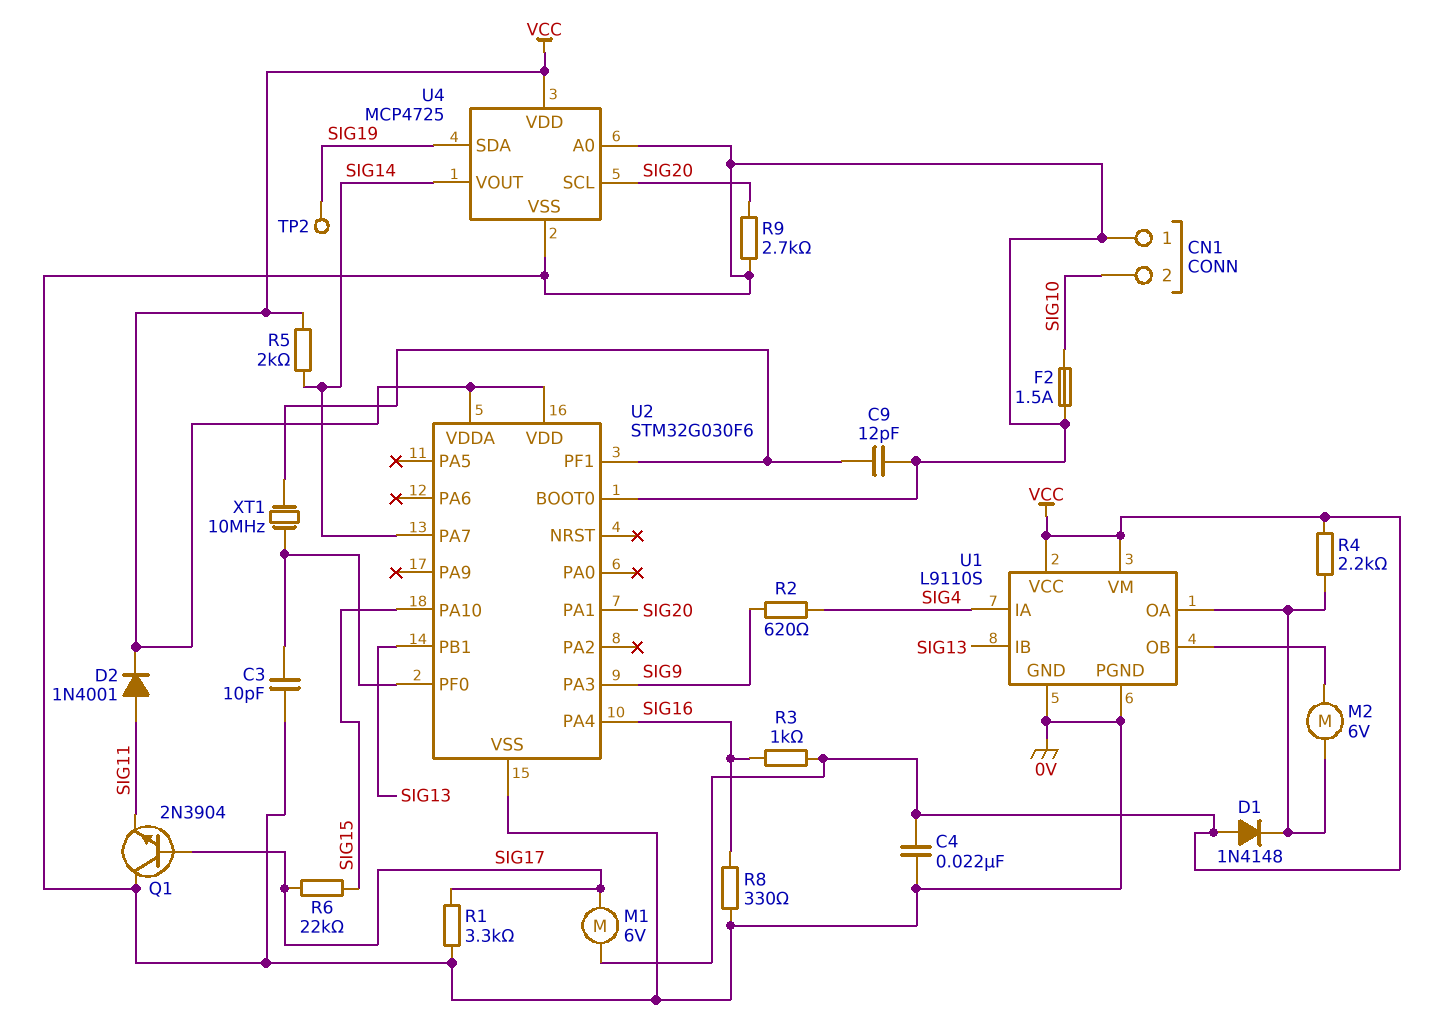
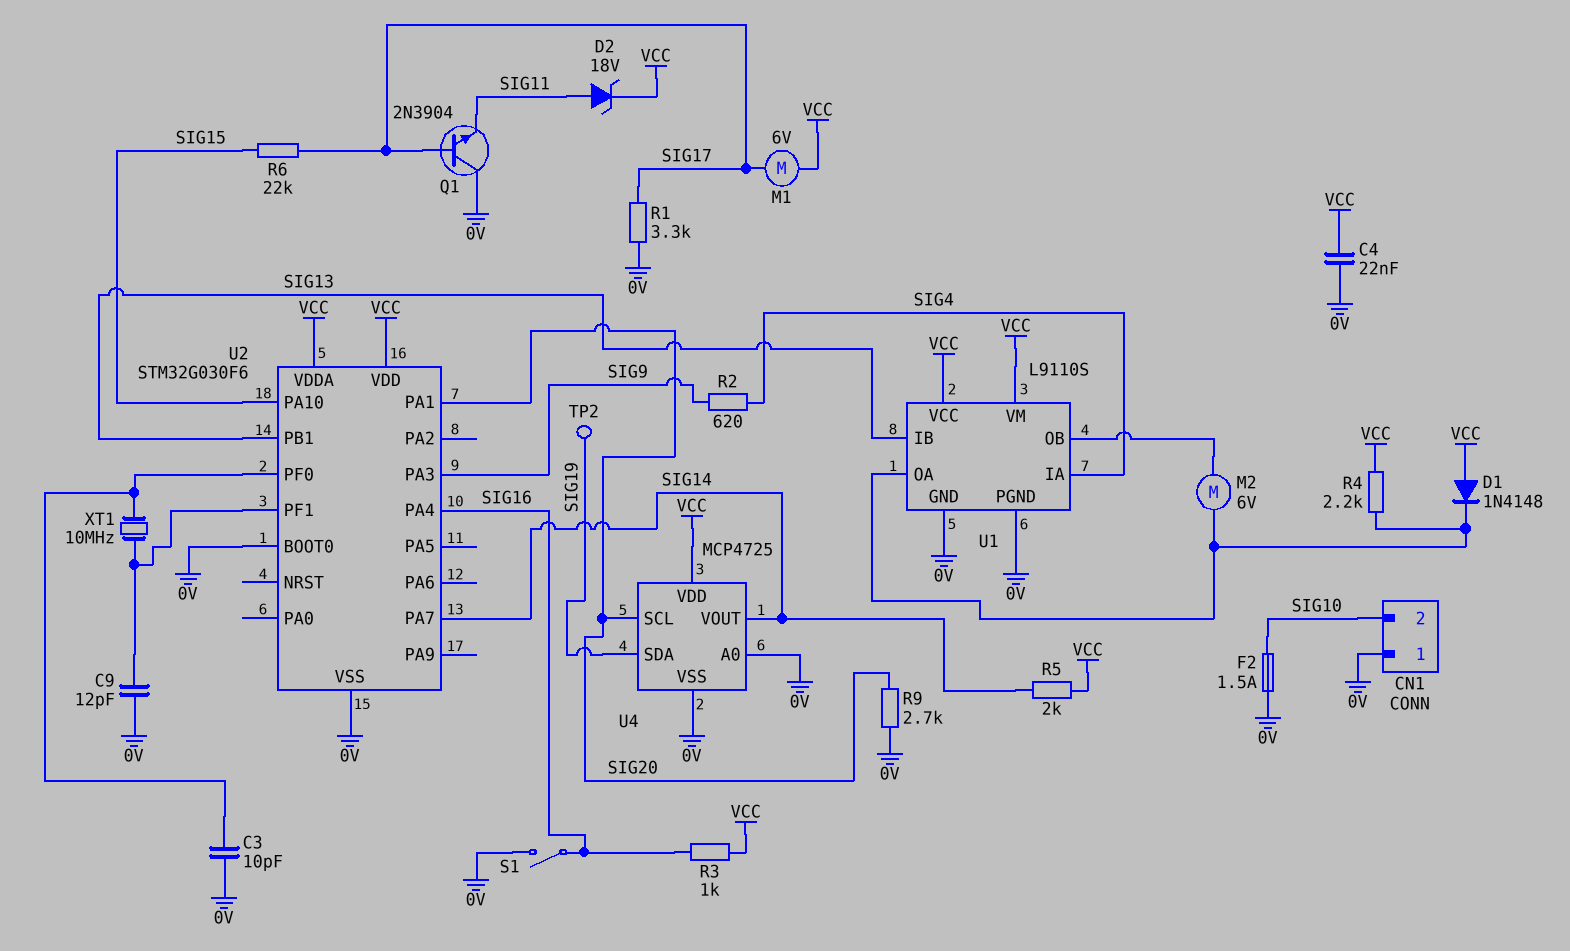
D2: diode 1N4001 (A SIG11, K VCC) -> zener 18V (A SIG11, K VCC)
R8: 330 (0V, SIG16) -> none
S1: none -> switch (0V, SIG16)

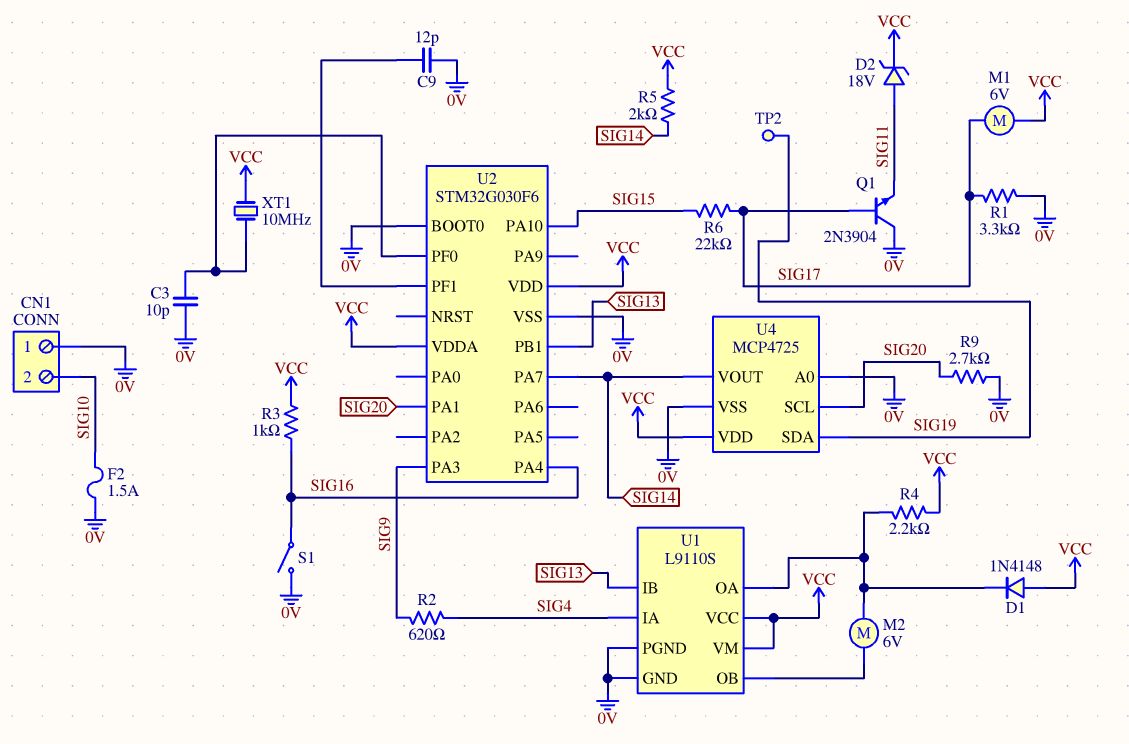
C4: 22nF (0V, VCC) -> none
XT1: 10MHz (U2/PF0, U2/PF1) -> 10MHz (U2/PF0, VCC)

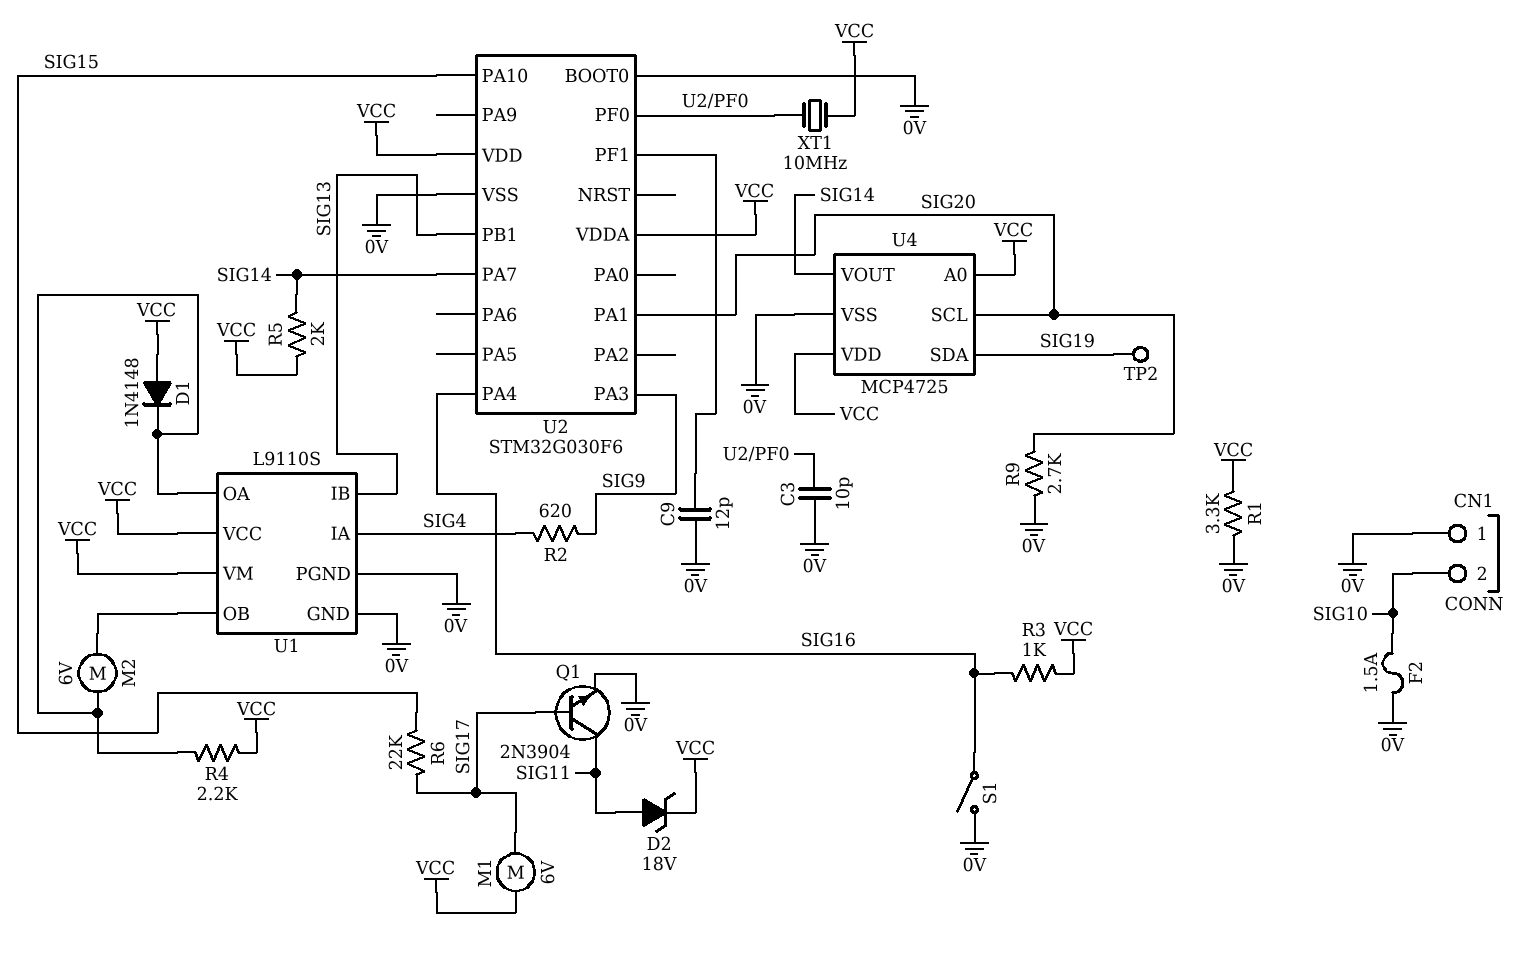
Q1: NPN 2N3904 (B SIG17, C 0V, E SIG11) -> NPN 2N3904 (B SIG17, C SIG11, E 0V)
R1: 3.3k (0V, SIG17) -> 3.3k (0V, VCC)
U4 pin A0: 0V -> VCC

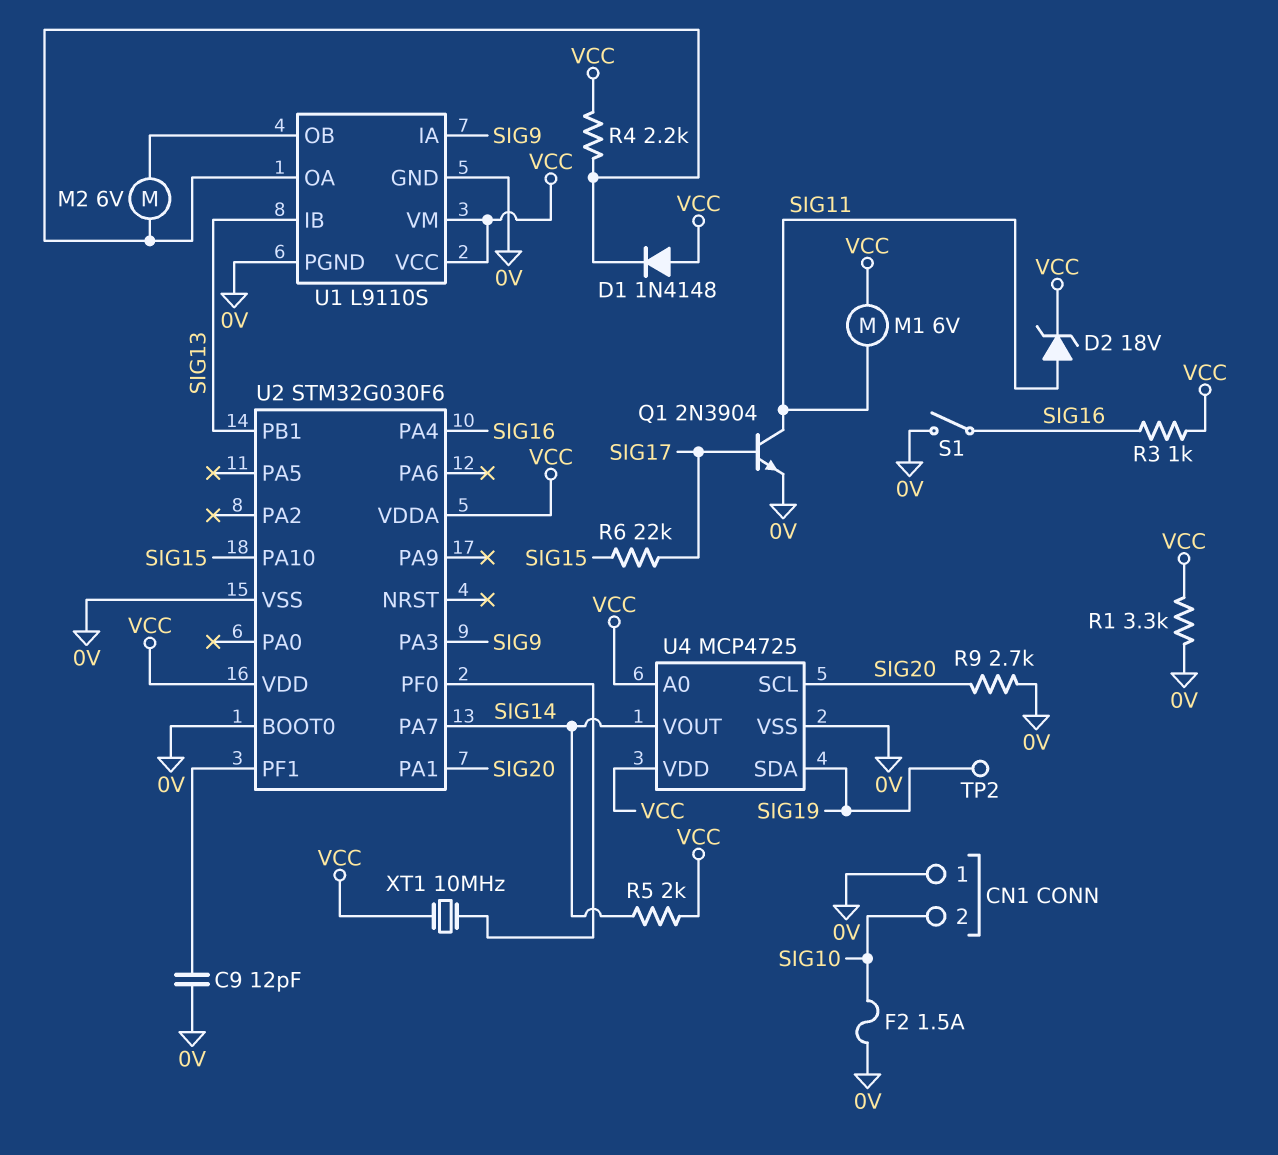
C3: 10pF (0V, U2/PF0) -> none
M1: motor 6V (SIG17, VCC) -> motor 6V (SIG11, VCC)
R2: 620 (SIG4, SIG9) -> none
U1 pin IA: SIG4 -> SIG9

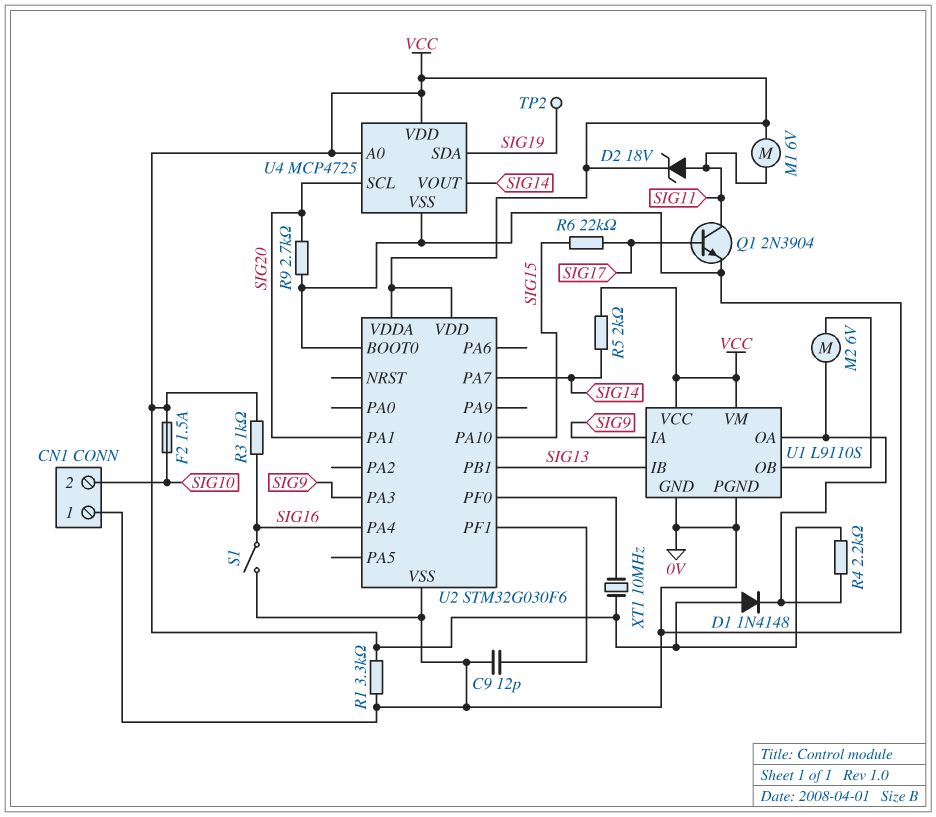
F2: 1.5A (0V, SIG10) -> 1.5A (SIG10, VCC)

